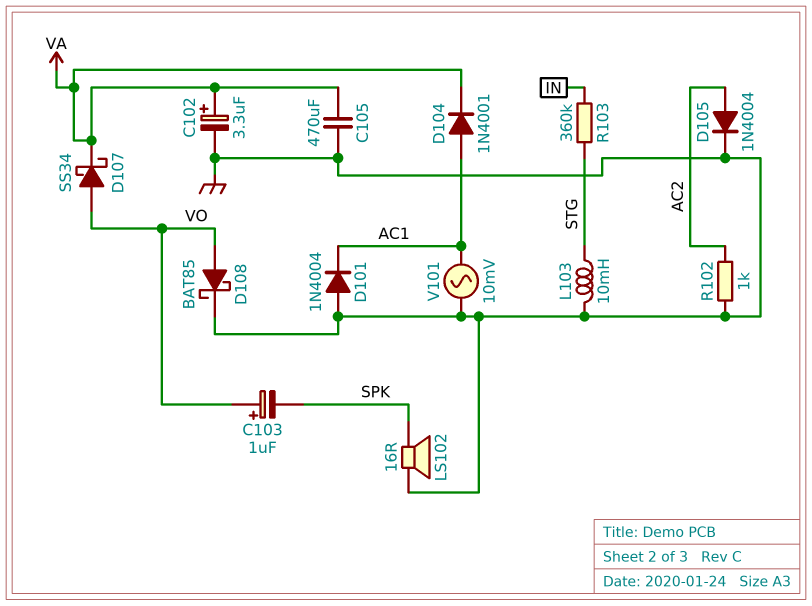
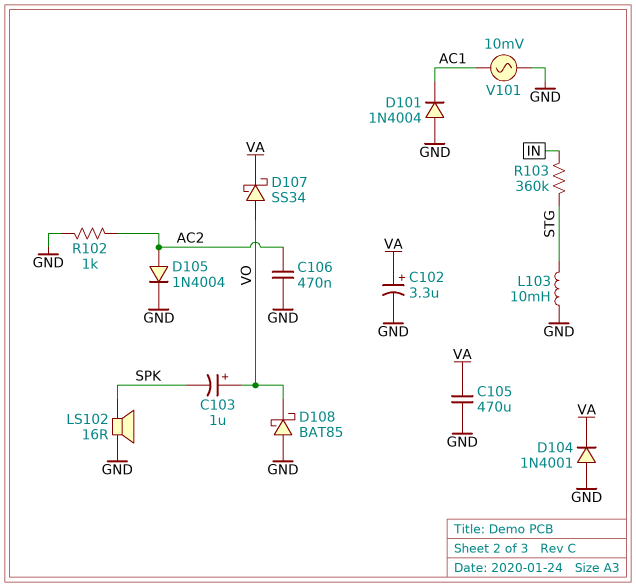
C106: none -> 470nF (AC2, GND)
D104: diode 1N4001 (A AC1, K VA) -> diode 1N4001 (A GND, K VA)
D108: schottky BAT85 (A VO, K GND) -> schottky BAT85 (A GND, K VO)

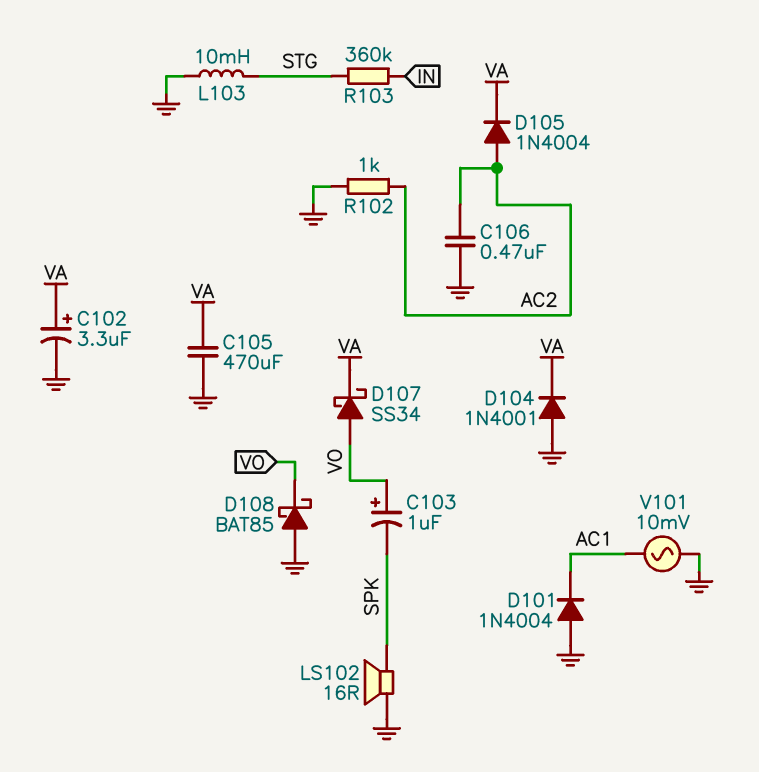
D105: diode 1N4004 (A AC2, K GND) -> diode 1N4004 (A AC2, K VA)

